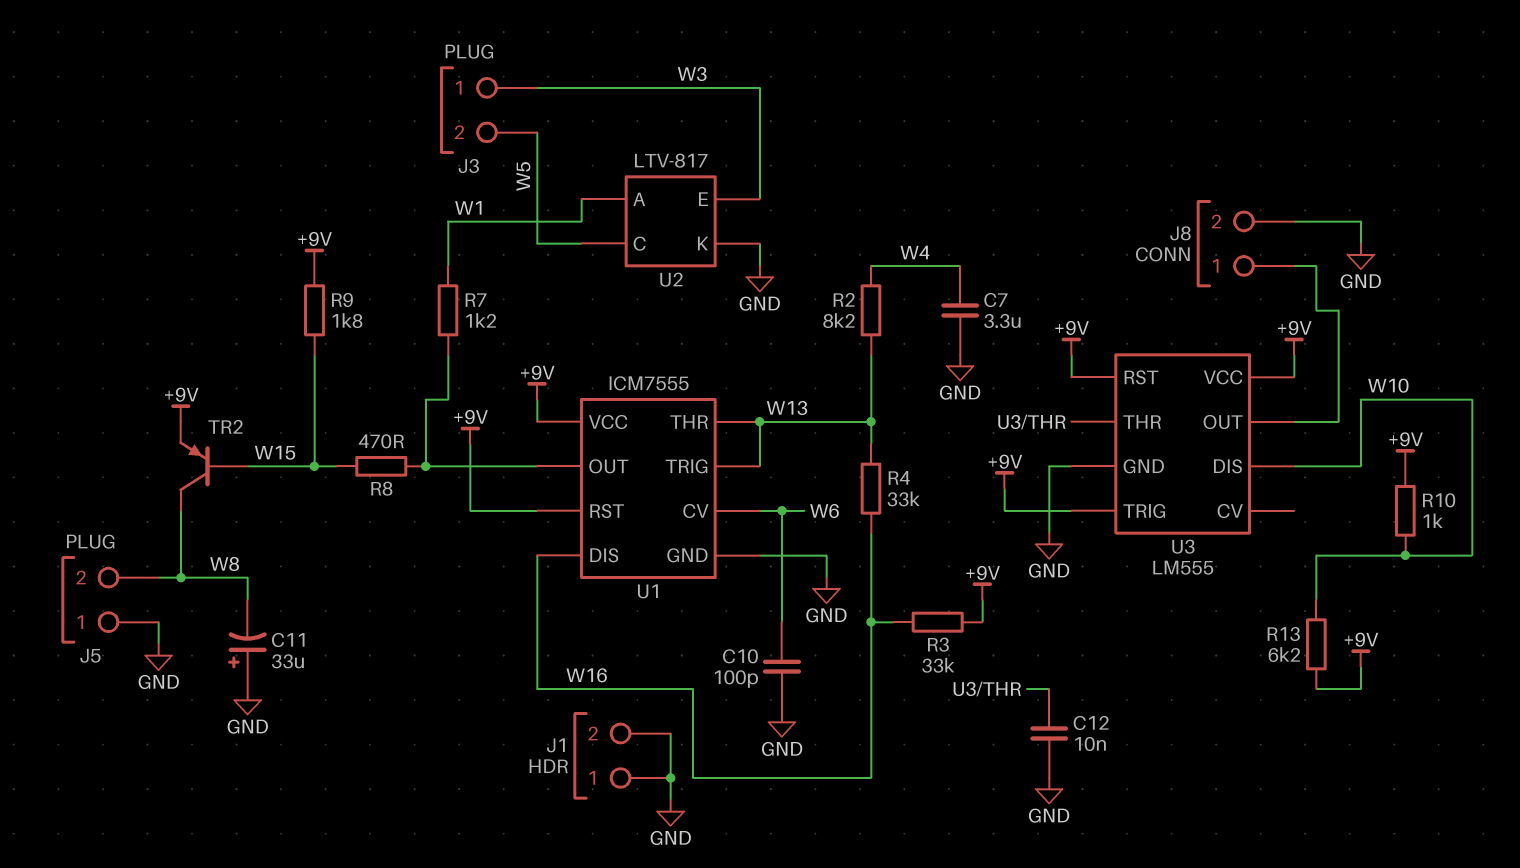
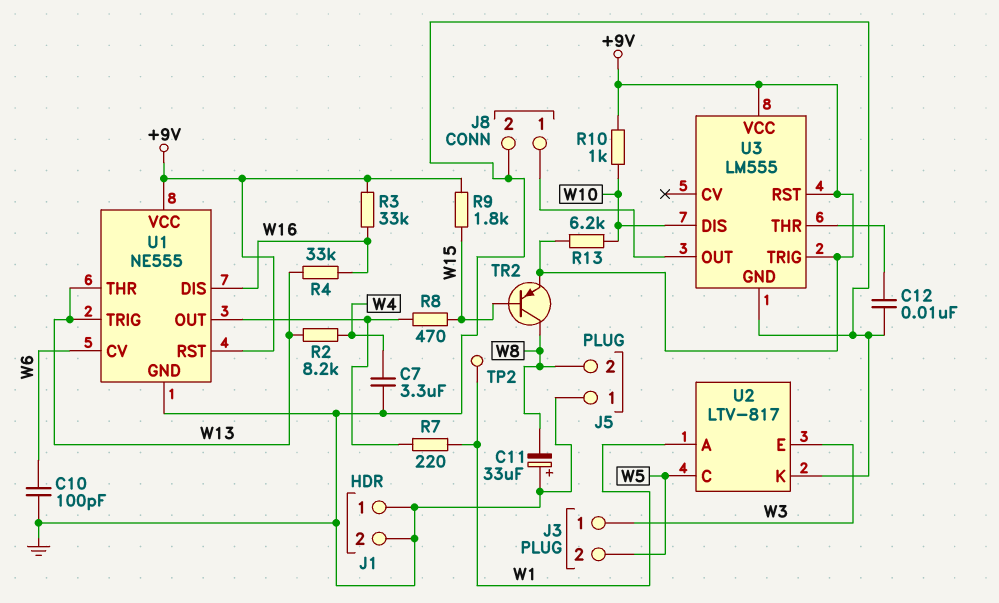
R7: 1.2k (U1/OUT, W1) -> 220 (U1/OUT, W1)
TP2: none -> test point (W1)
U1: ICM7555 -> NE555

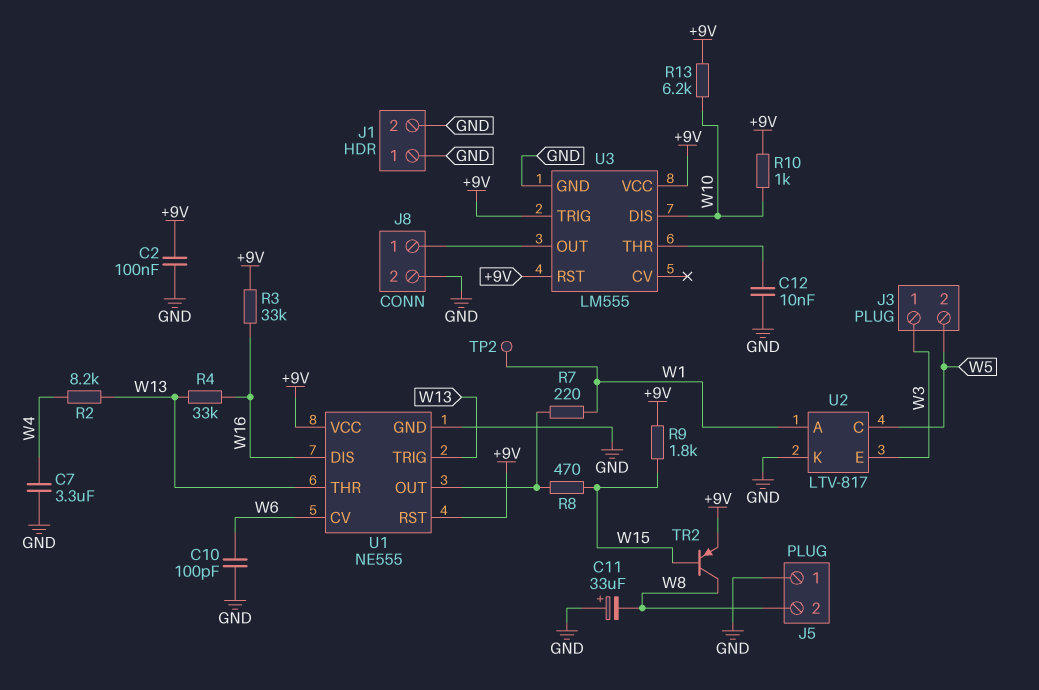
C2: none -> 100nF (+9V, GND)

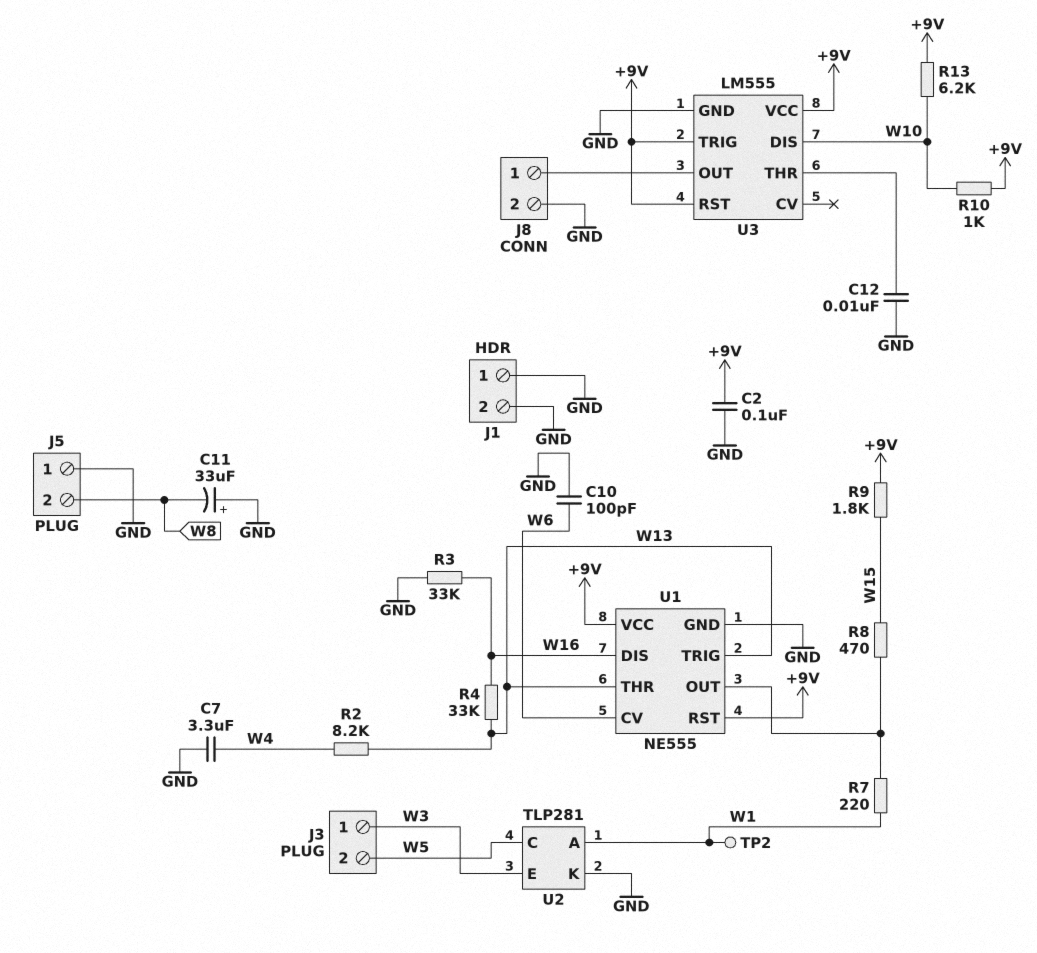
R3: 33k (+9V, W16) -> 33k (GND, W16)
TR2: PNP (B W15, C W8, E +9V) -> none
U2: LTV-817 -> TLP281

